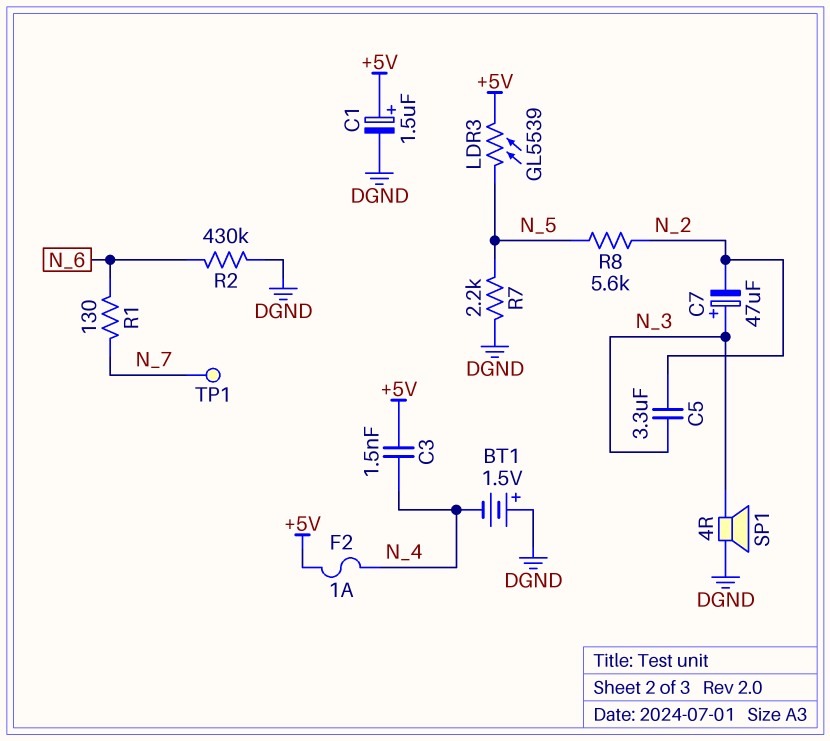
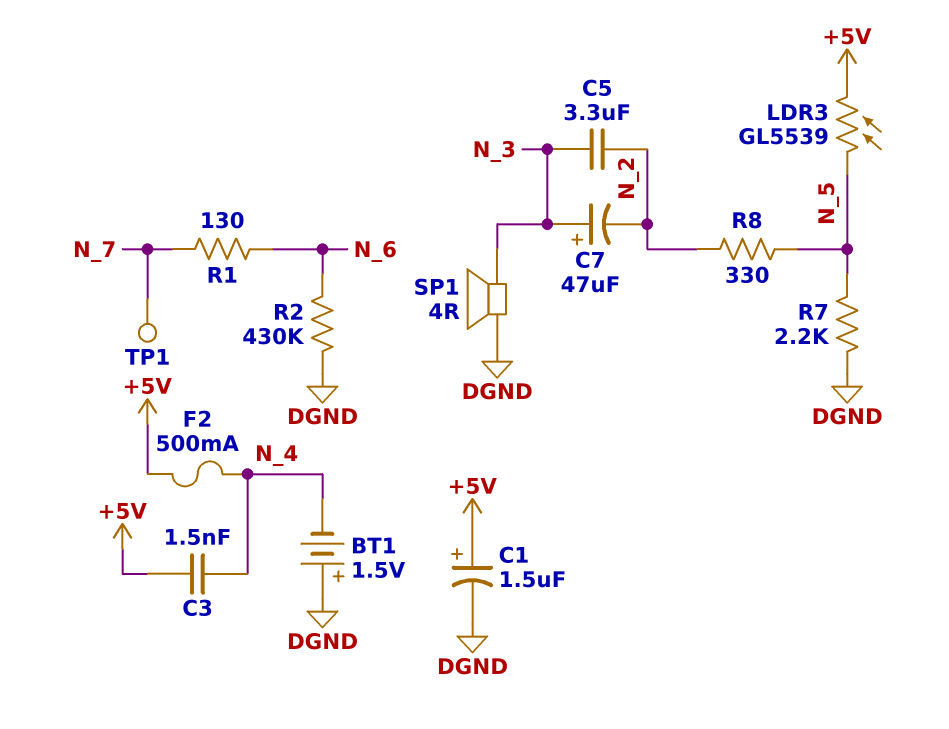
F2: 1A (+5V, N_4) -> 500mA (+5V, N_4)
R8: 5.6k (N_2, N_5) -> 330 (N_2, N_5)

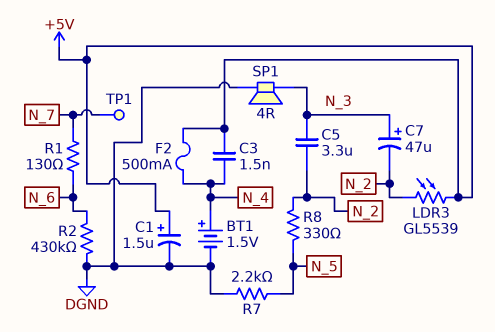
BT1: 1.5V (plus DGND, minus N_4) -> 1.5V (plus N_4, minus DGND)
LDR3: GL5539 (+5V, N_5) -> GL5539 (+5V, N_2)

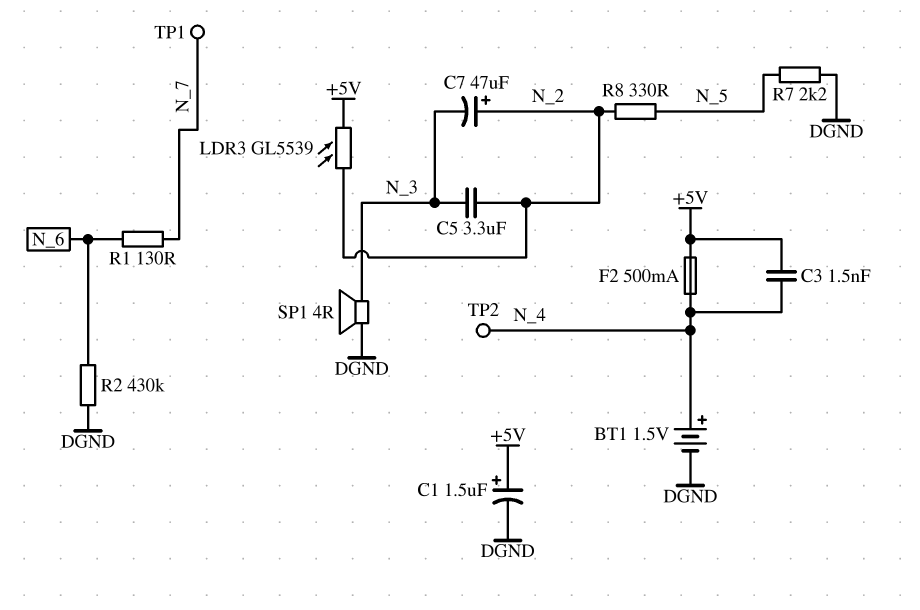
C7: 47uF (plus N_3, minus N_2) -> 47uF (plus N_2, minus N_3)
TP2: none -> test point (N_4)

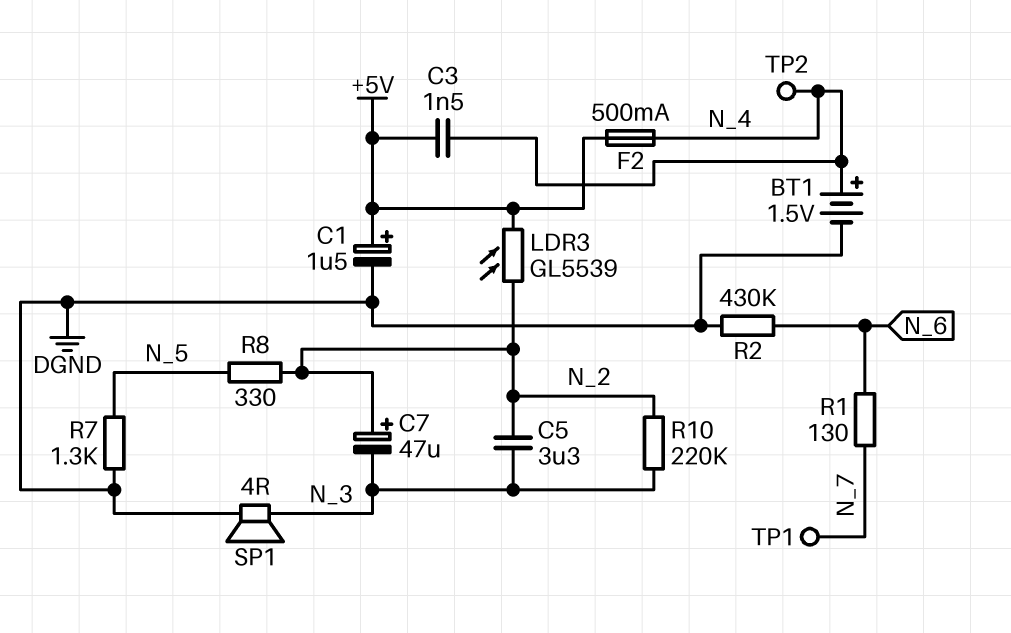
R7: 2.2k (DGND, N_5) -> 1.3k (DGND, N_5)
R10: none -> 220k (N_2, N_3)

